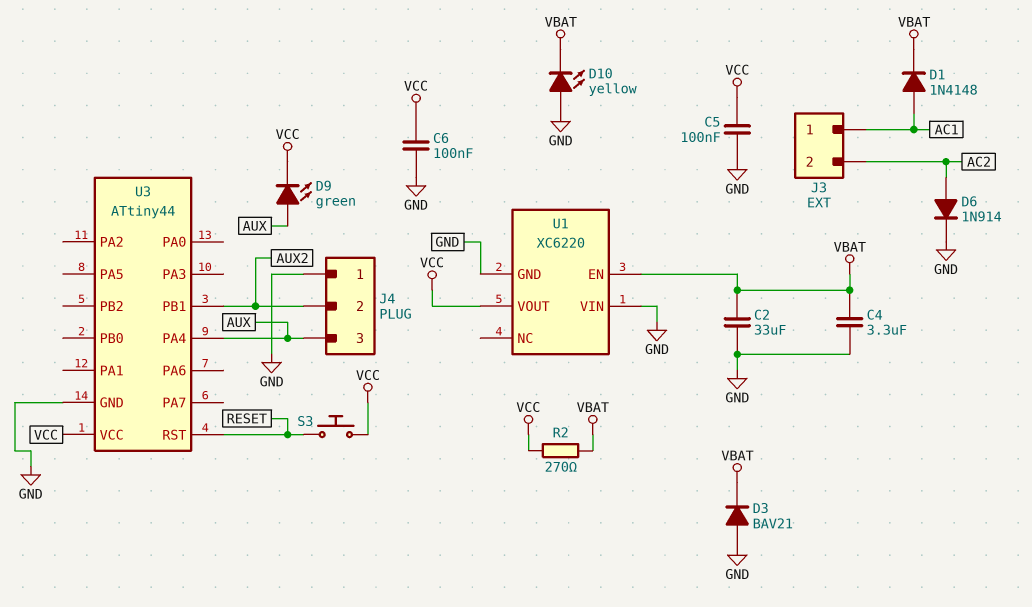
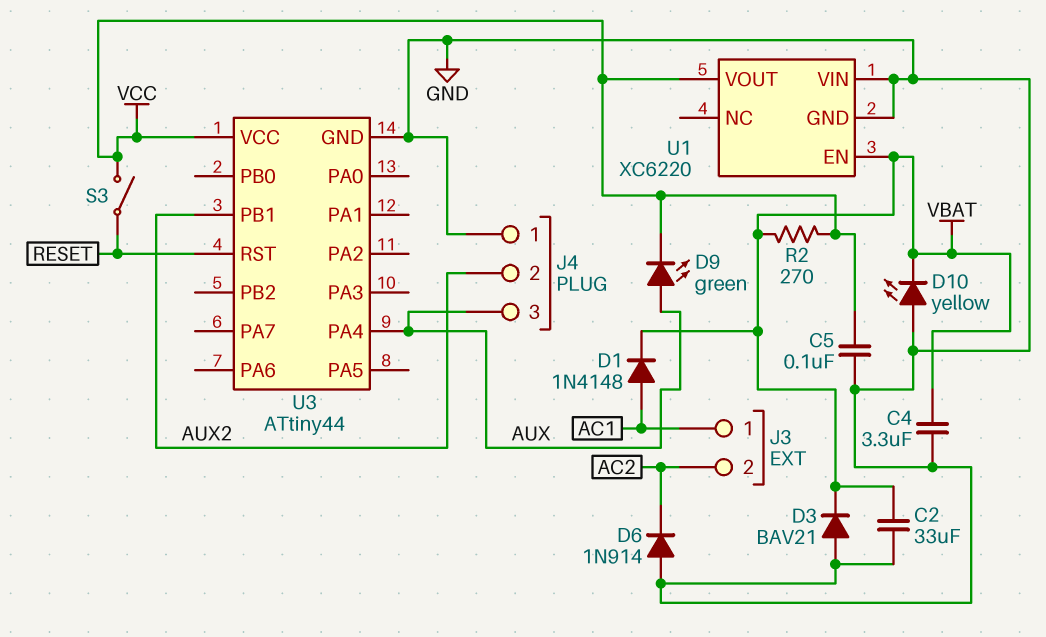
C6: 100nF (GND, VCC) -> none
D6: diode 1N914 (A AC2, K GND) -> diode 1N914 (A GND, K AC2)
S3: button (RESET, VCC) -> switch (RESET, VCC)

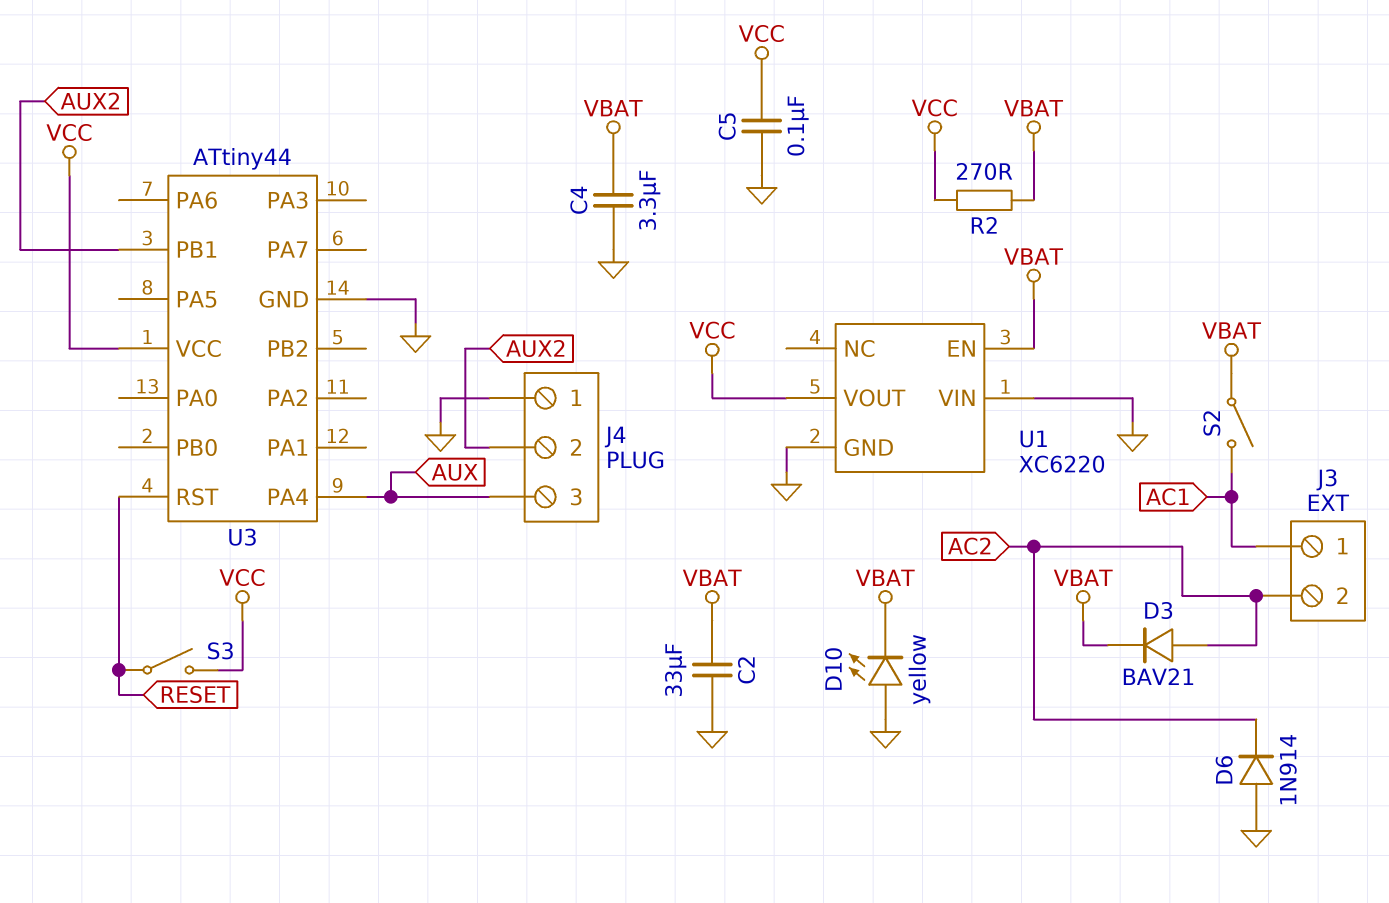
D1: diode 1N4148 (A AC1, K VBAT) -> none
D3: diode BAV21 (A GND, K VBAT) -> diode BAV21 (A AC2, K VBAT)
D9: LED green (A AUX, K VCC) -> none
S2: none -> switch (AC1, VBAT)

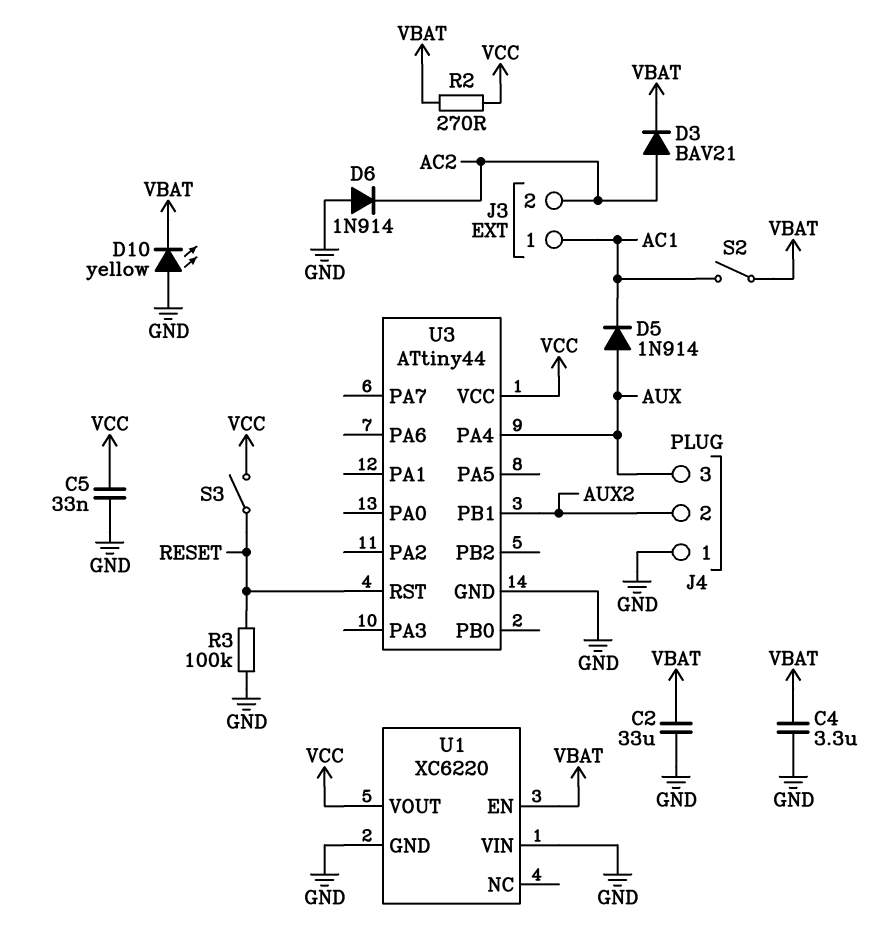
C5: 100nF (GND, VCC) -> 33nF (GND, VCC)
D5: none -> diode 1N914 (A AUX, K AC1)
R3: none -> 100k (GND, RESET)

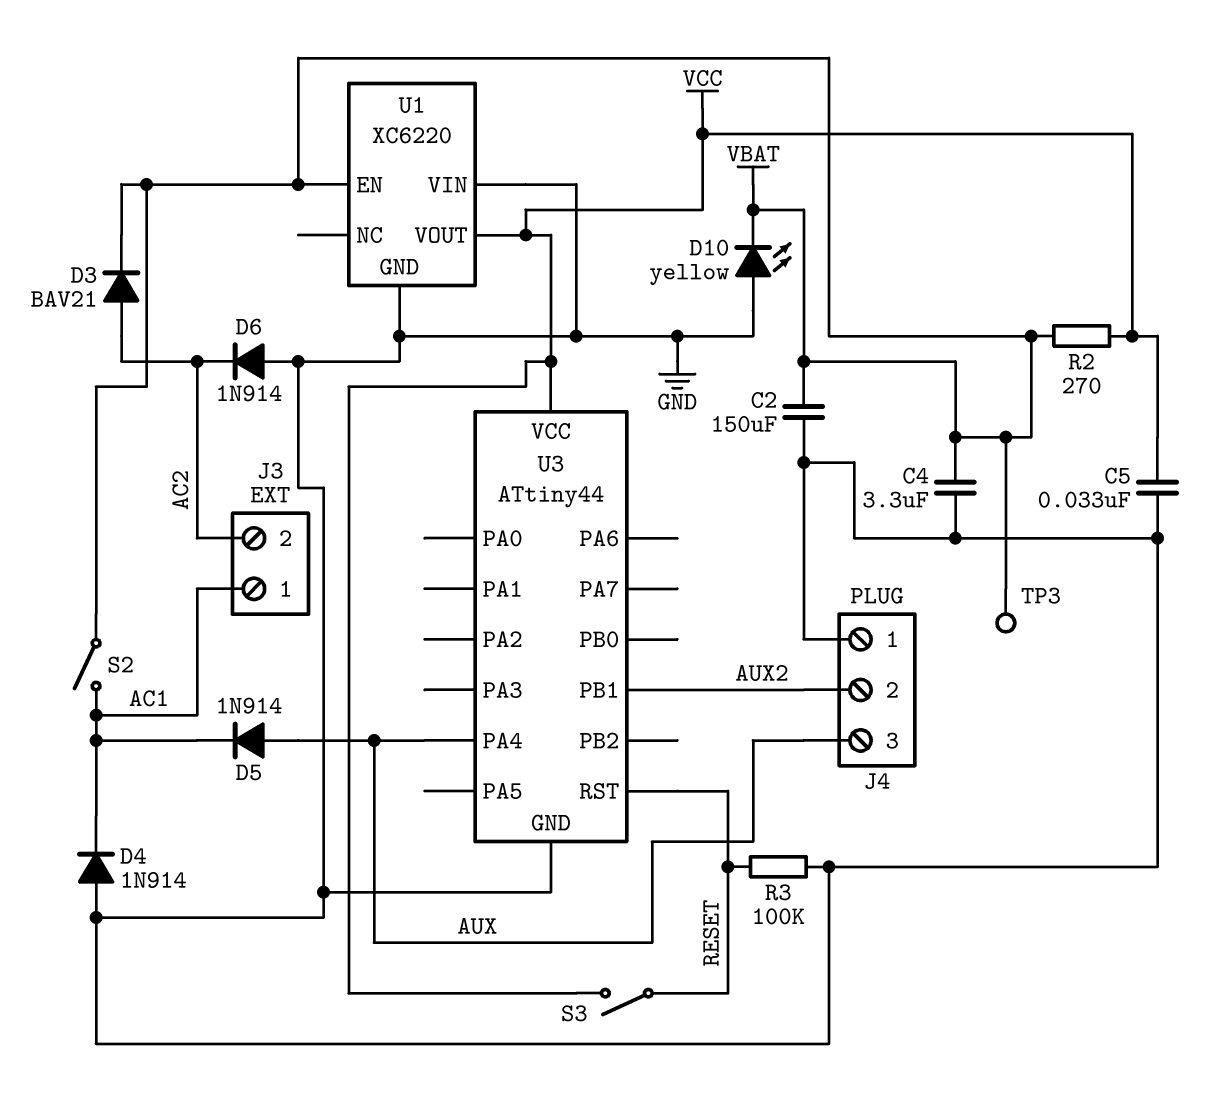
C2: 33uF (GND, VBAT) -> 150uF (GND, VBAT)
D4: none -> diode 1N914 (A GND, K AC1)
TP3: none -> test point (VBAT)

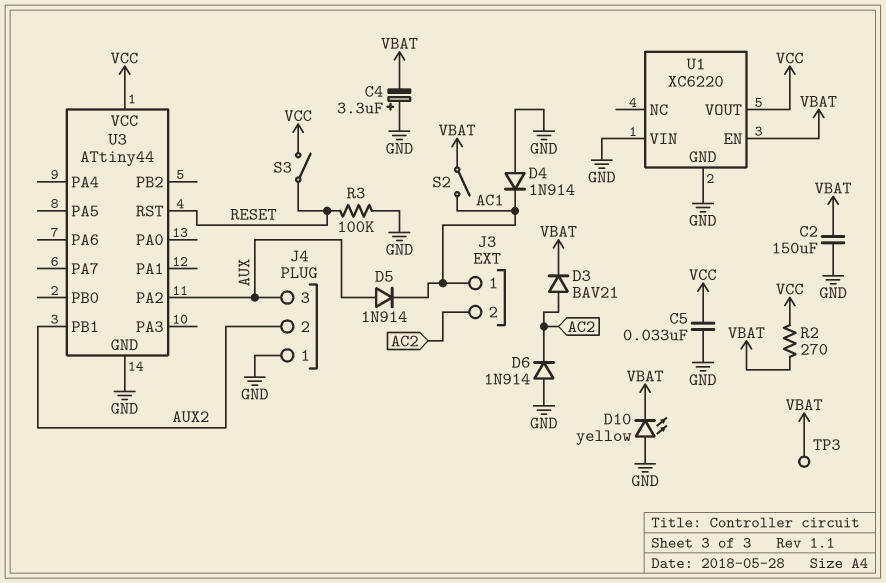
C4: 3.3uF (GND, VBAT) -> 3.3uF (plus GND, minus VBAT)
U3 pin PA2: none -> AUX
U3 pin PA4: AUX -> none

